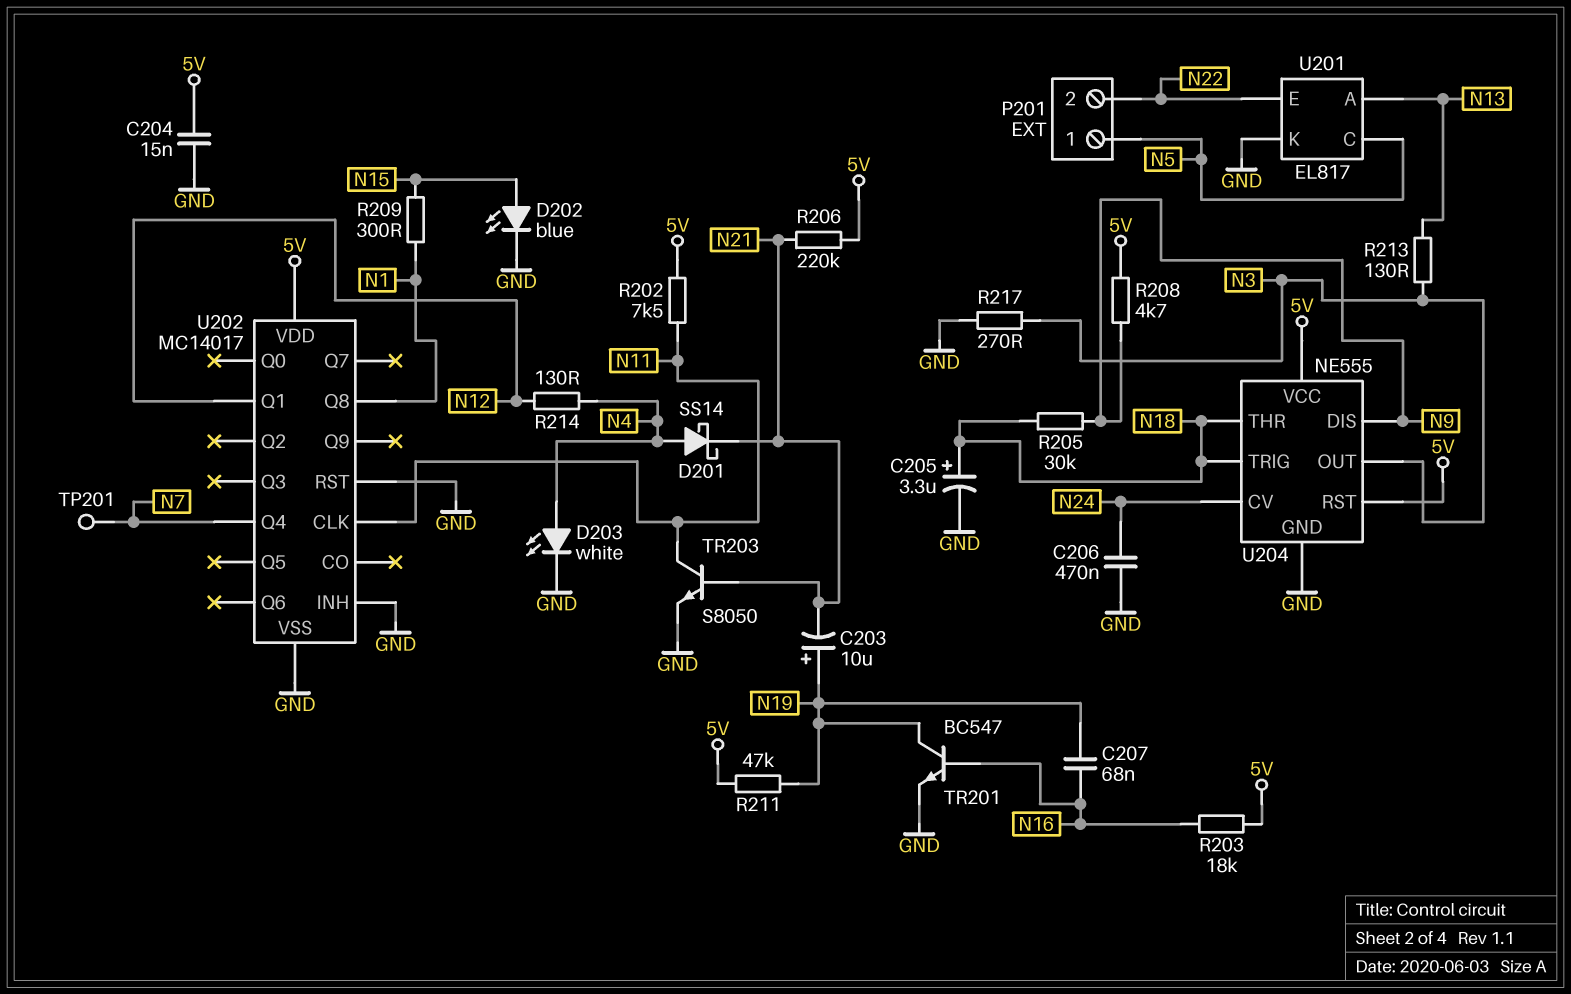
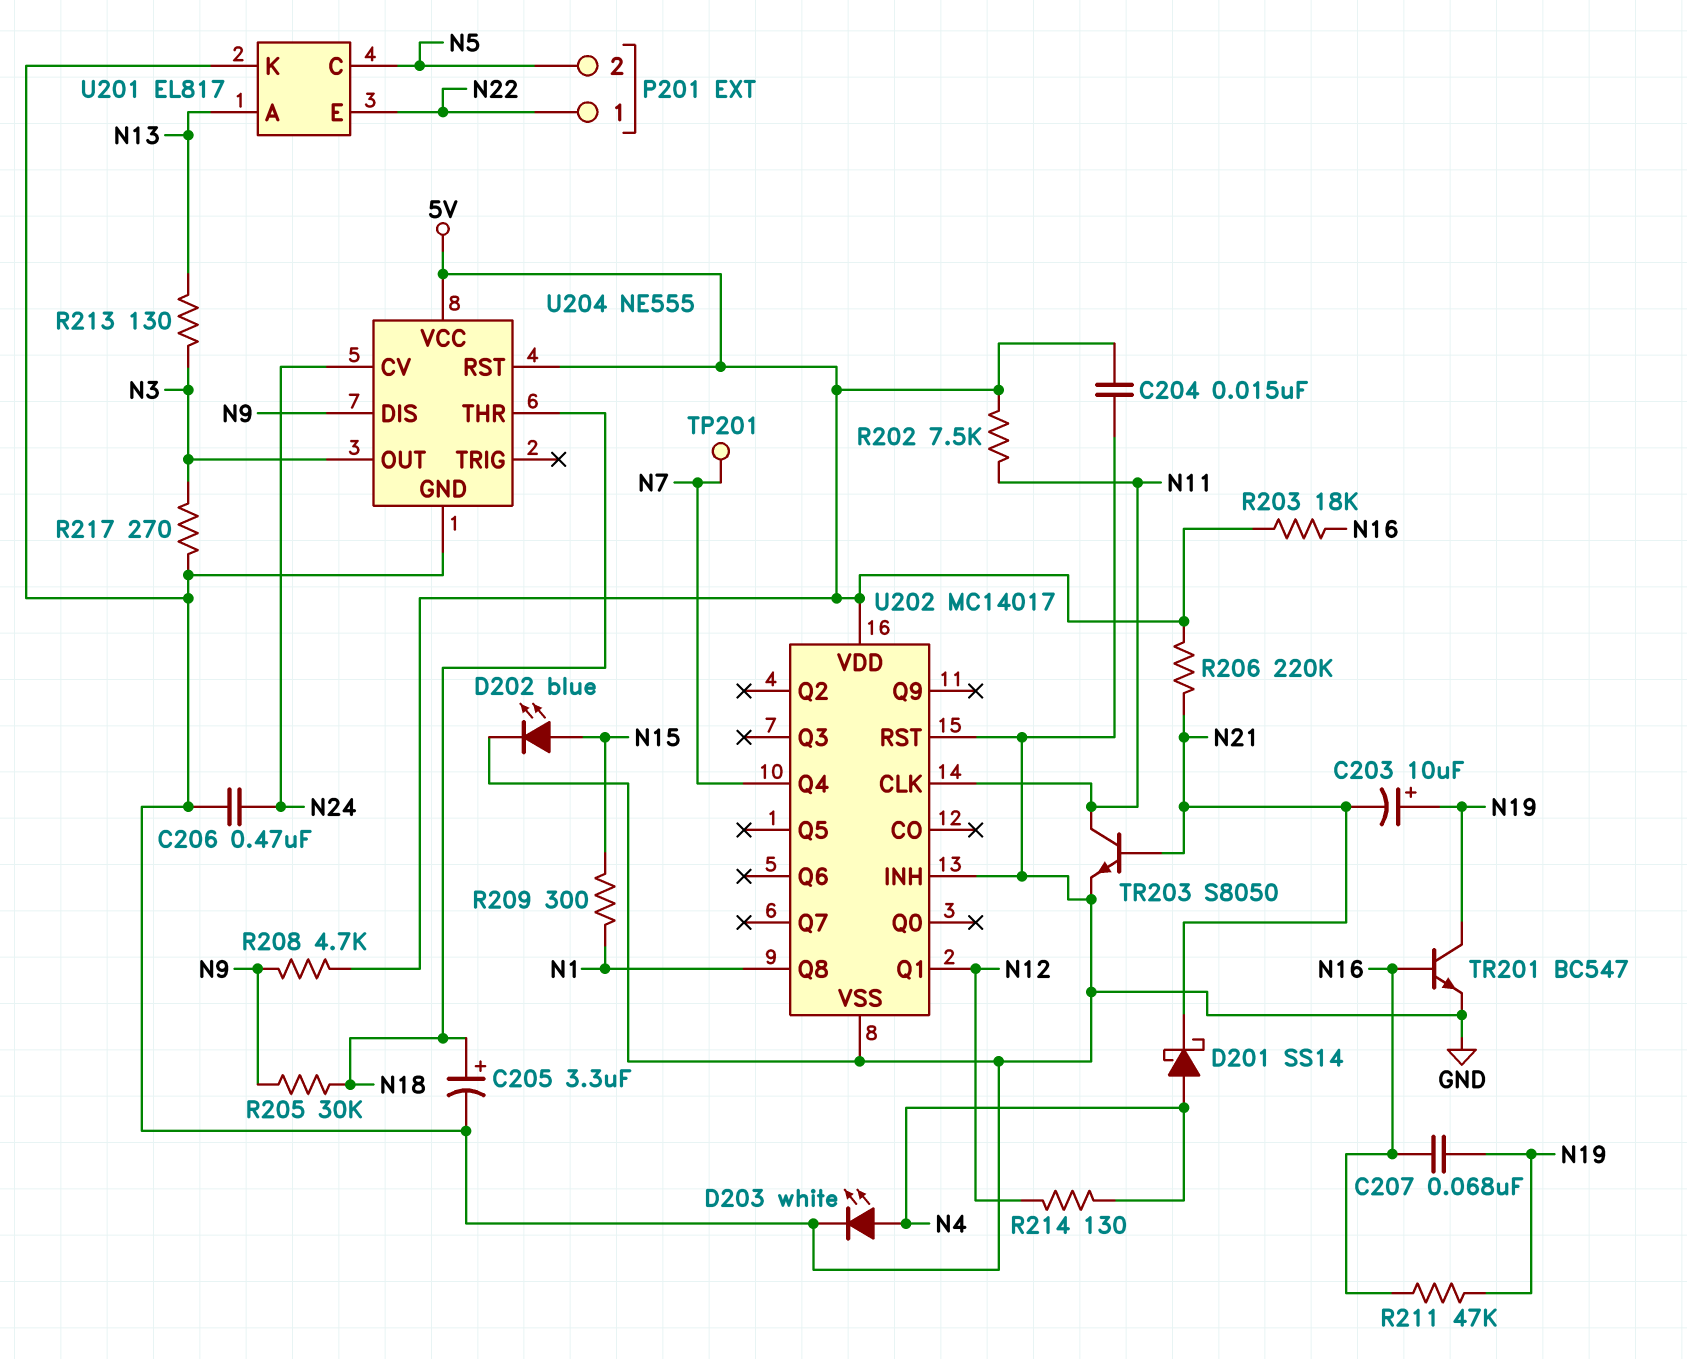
P201 pin 1: N5 -> N22
P201 pin 2: N22 -> N5
R211: 47k (5V, N19) -> 47k (N16, N19)
U204 pin TRIG: N18 -> none

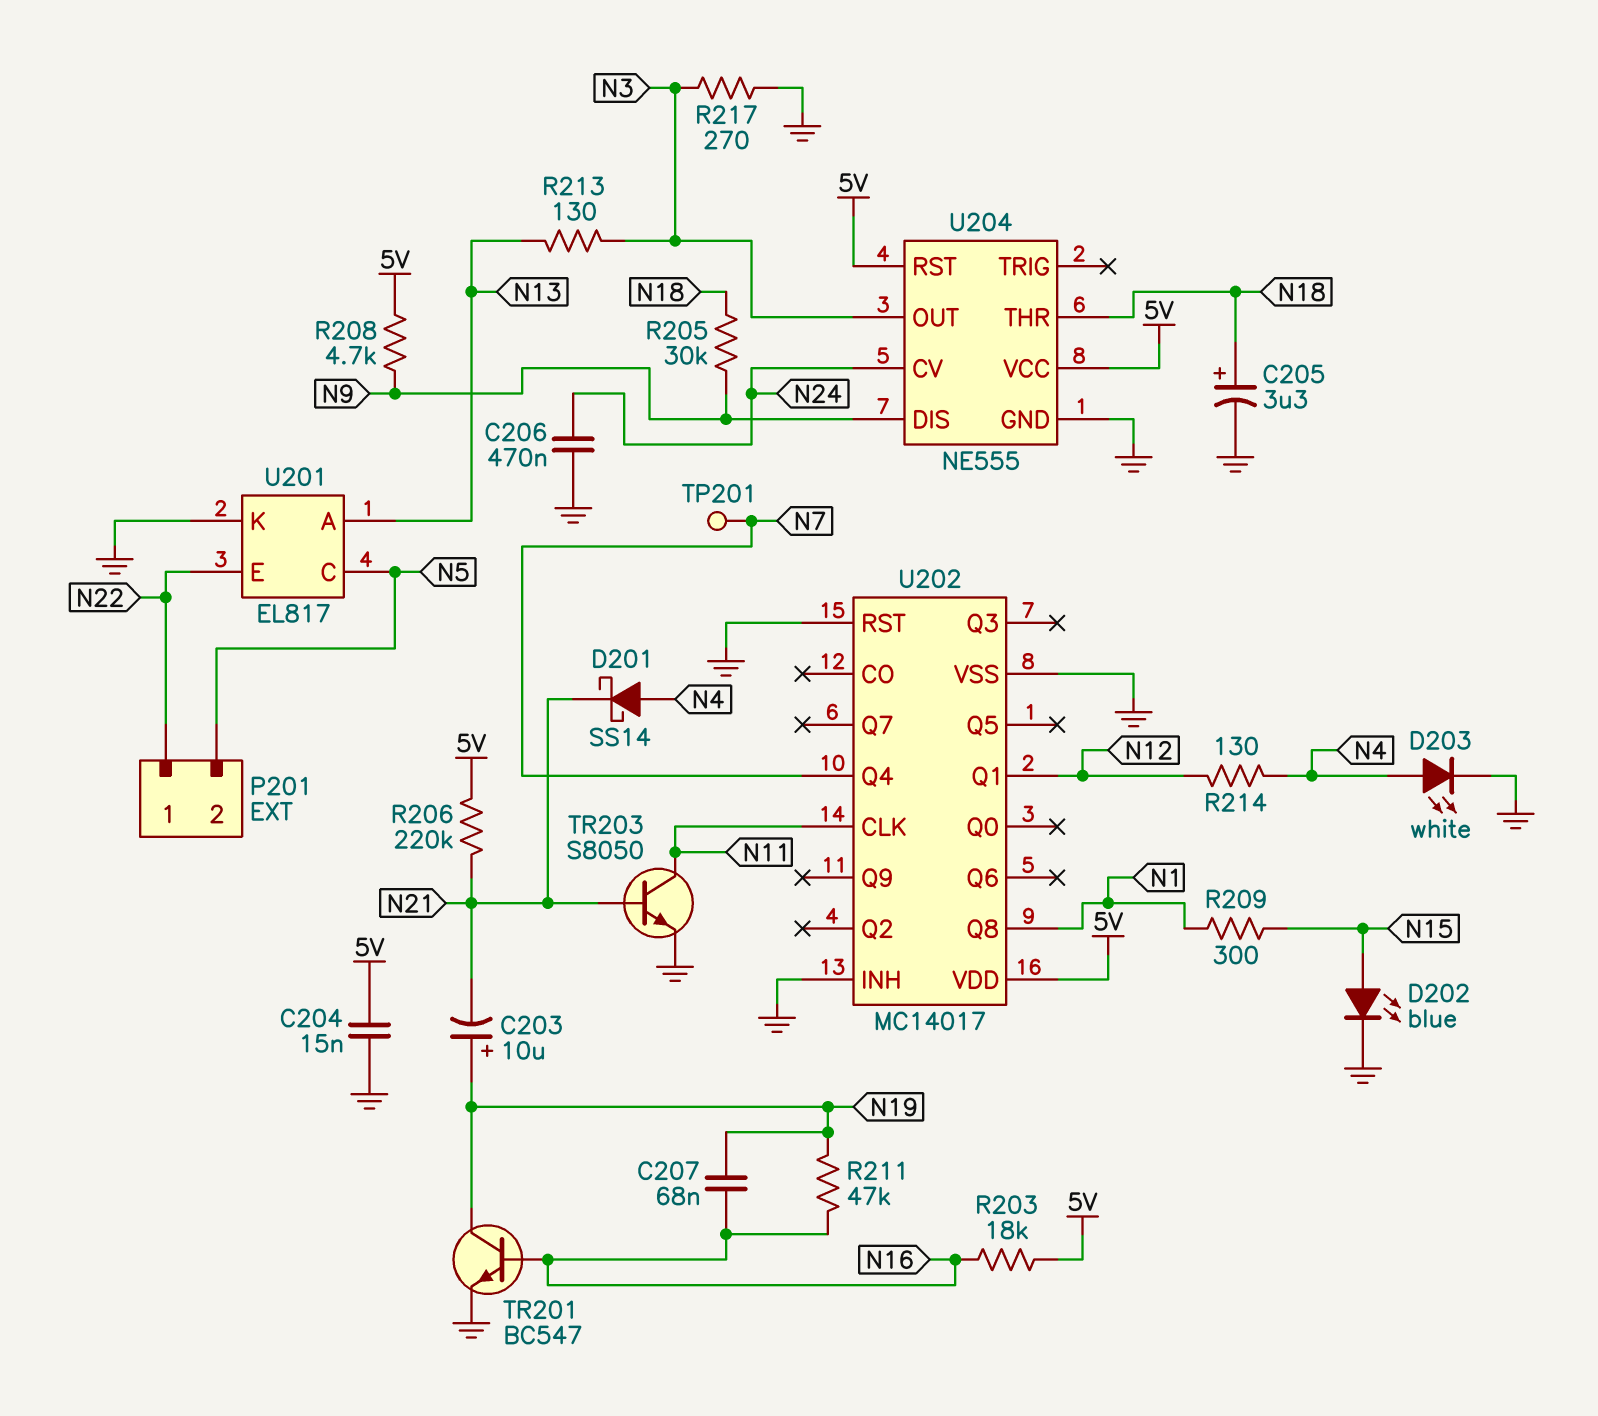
R202: 7.5k (5V, N11) -> none

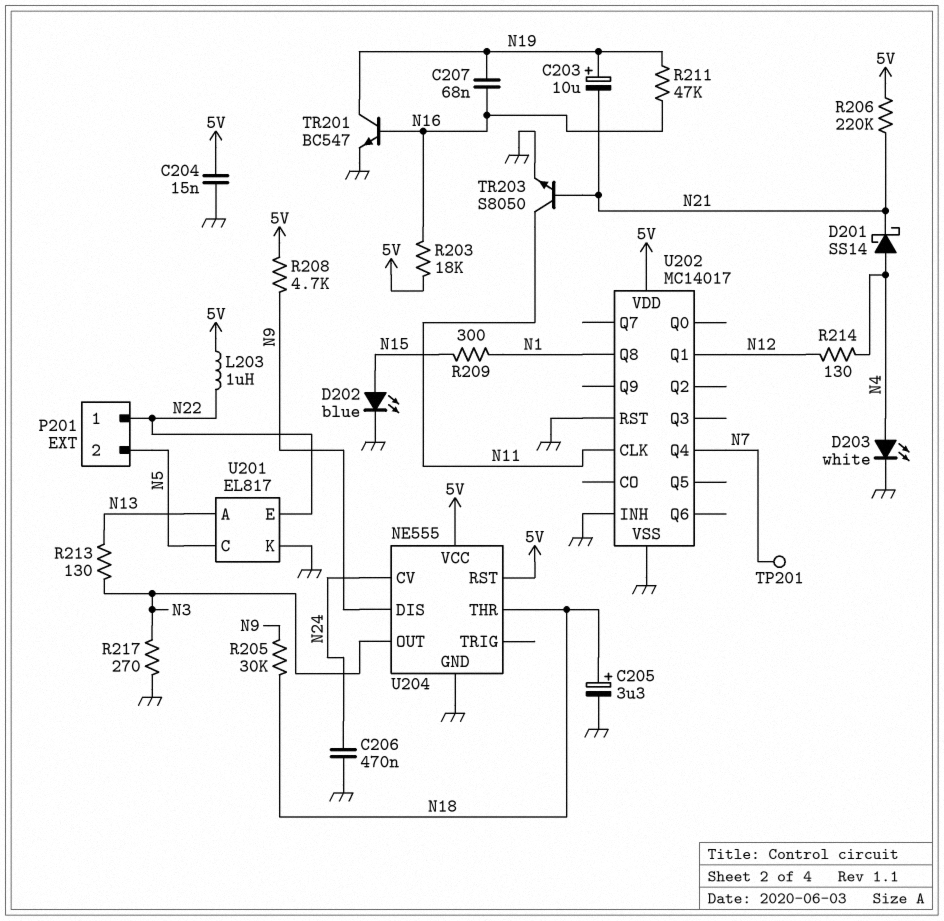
L203: none -> 1uH (5V, N22)

